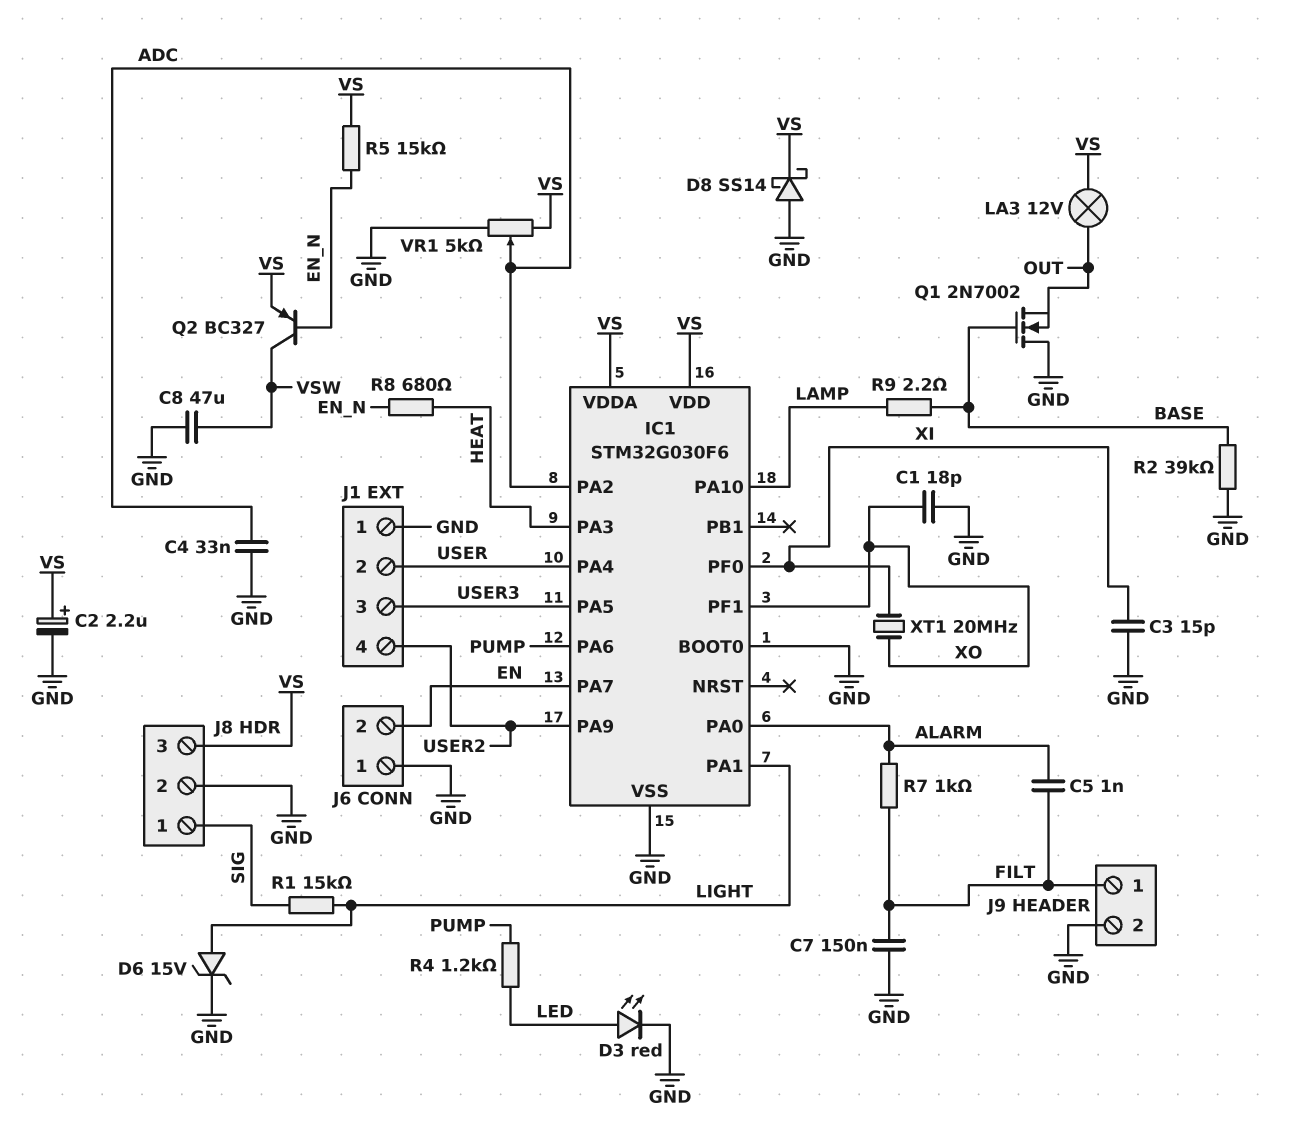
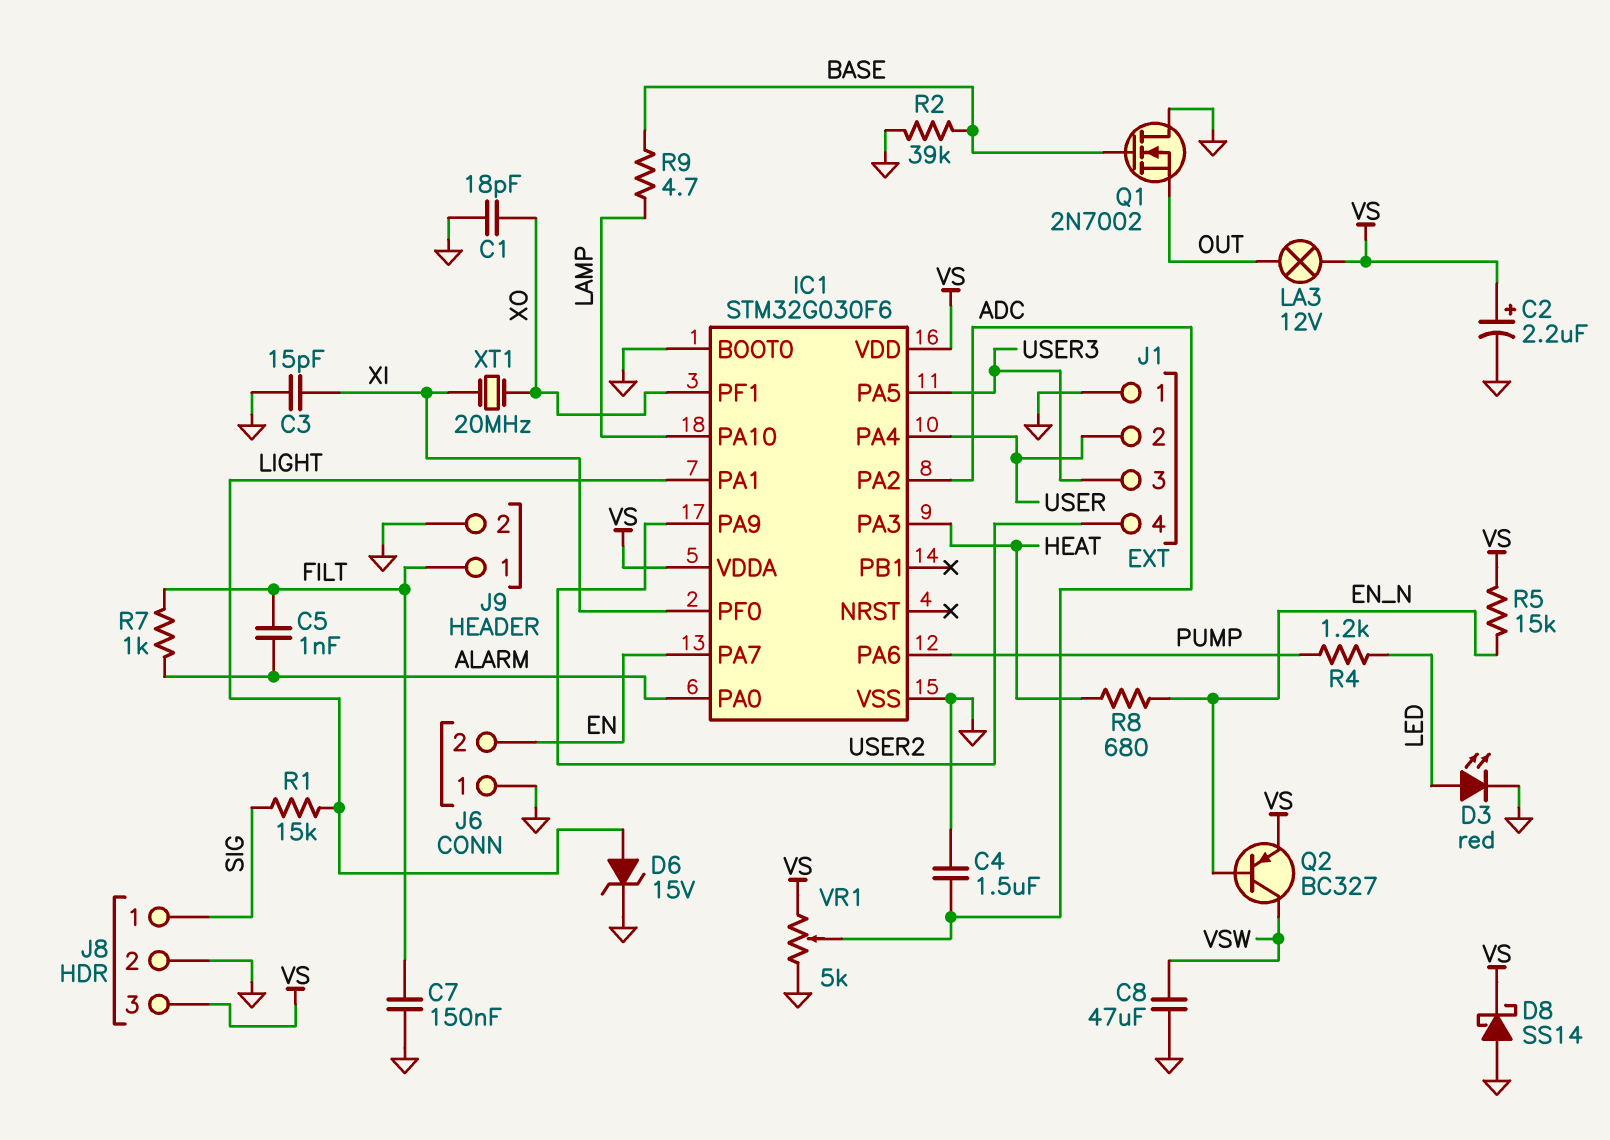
C4: 33nF (ADC, GND) -> 1.5uF (ADC, GND)
R9: 2.2 (BASE, LAMP) -> 4.7 (BASE, LAMP)

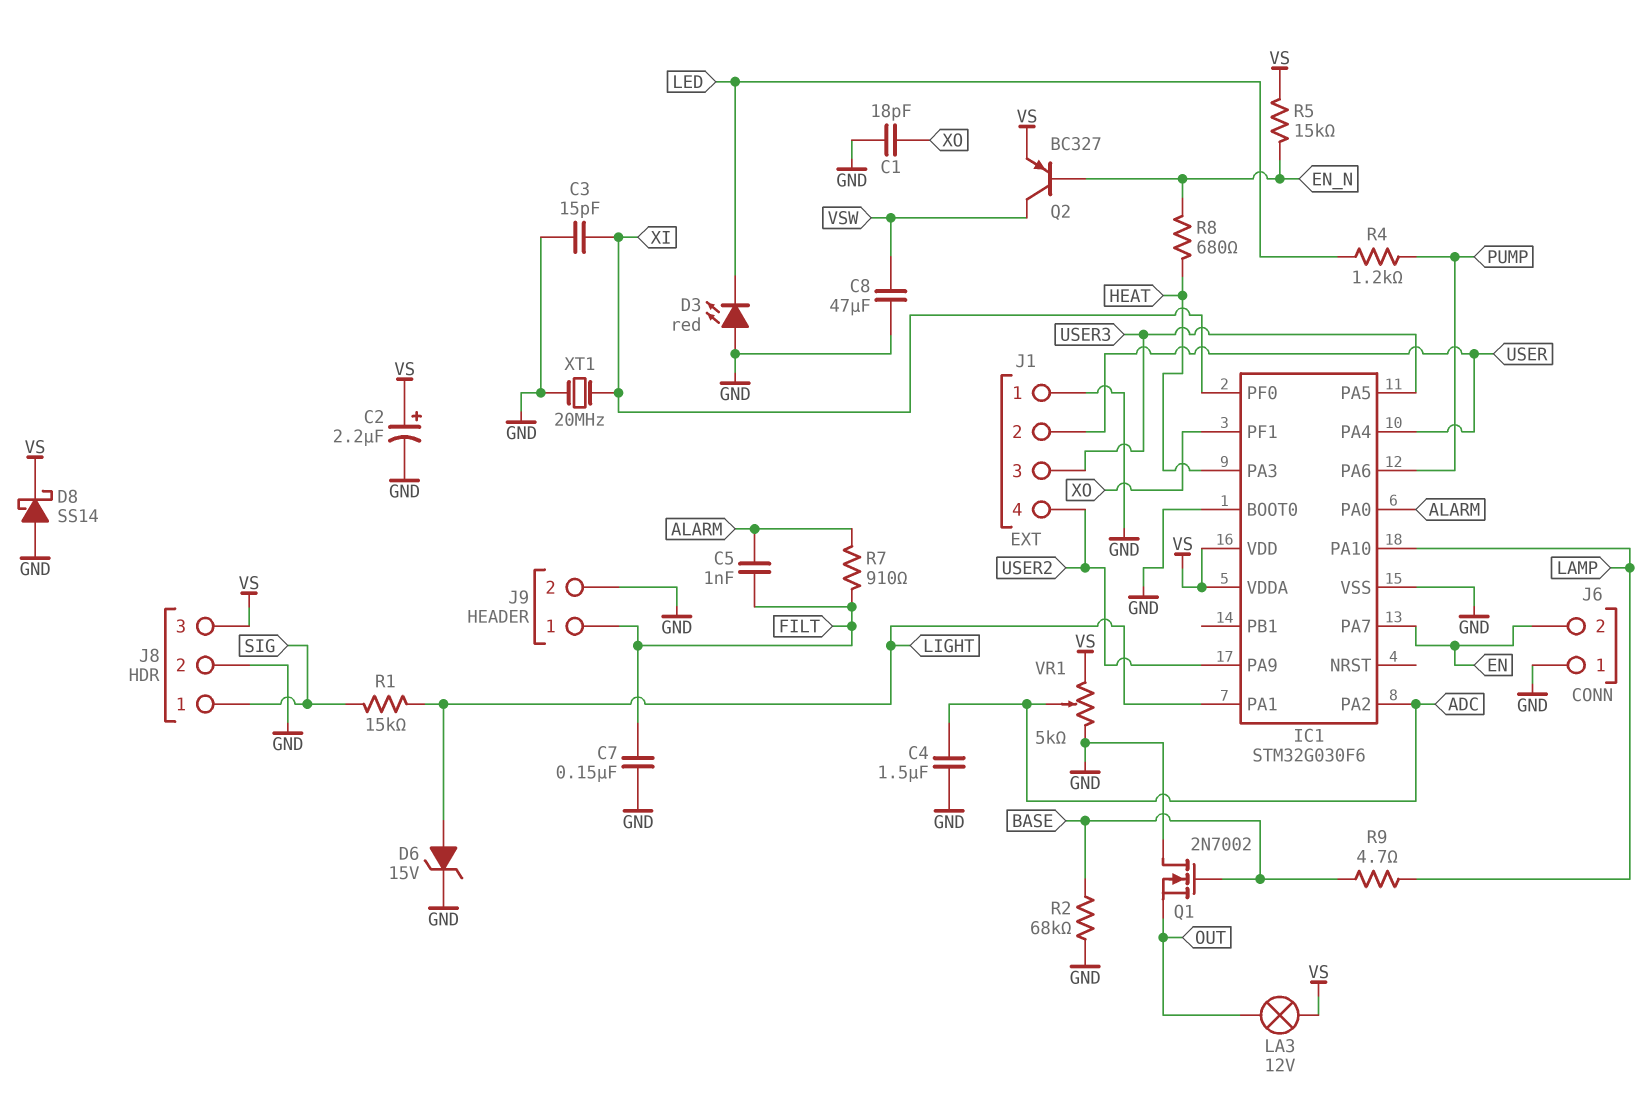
D3: LED red (A LED, K GND) -> LED red (A GND, K LED)
R2: 39k (BASE, GND) -> 68k (BASE, GND)
R7: 1k (ALARM, FILT) -> 910 (ALARM, FILT)
XT1: 20MHz (XI, XO) -> 20MHz (GND, XI)

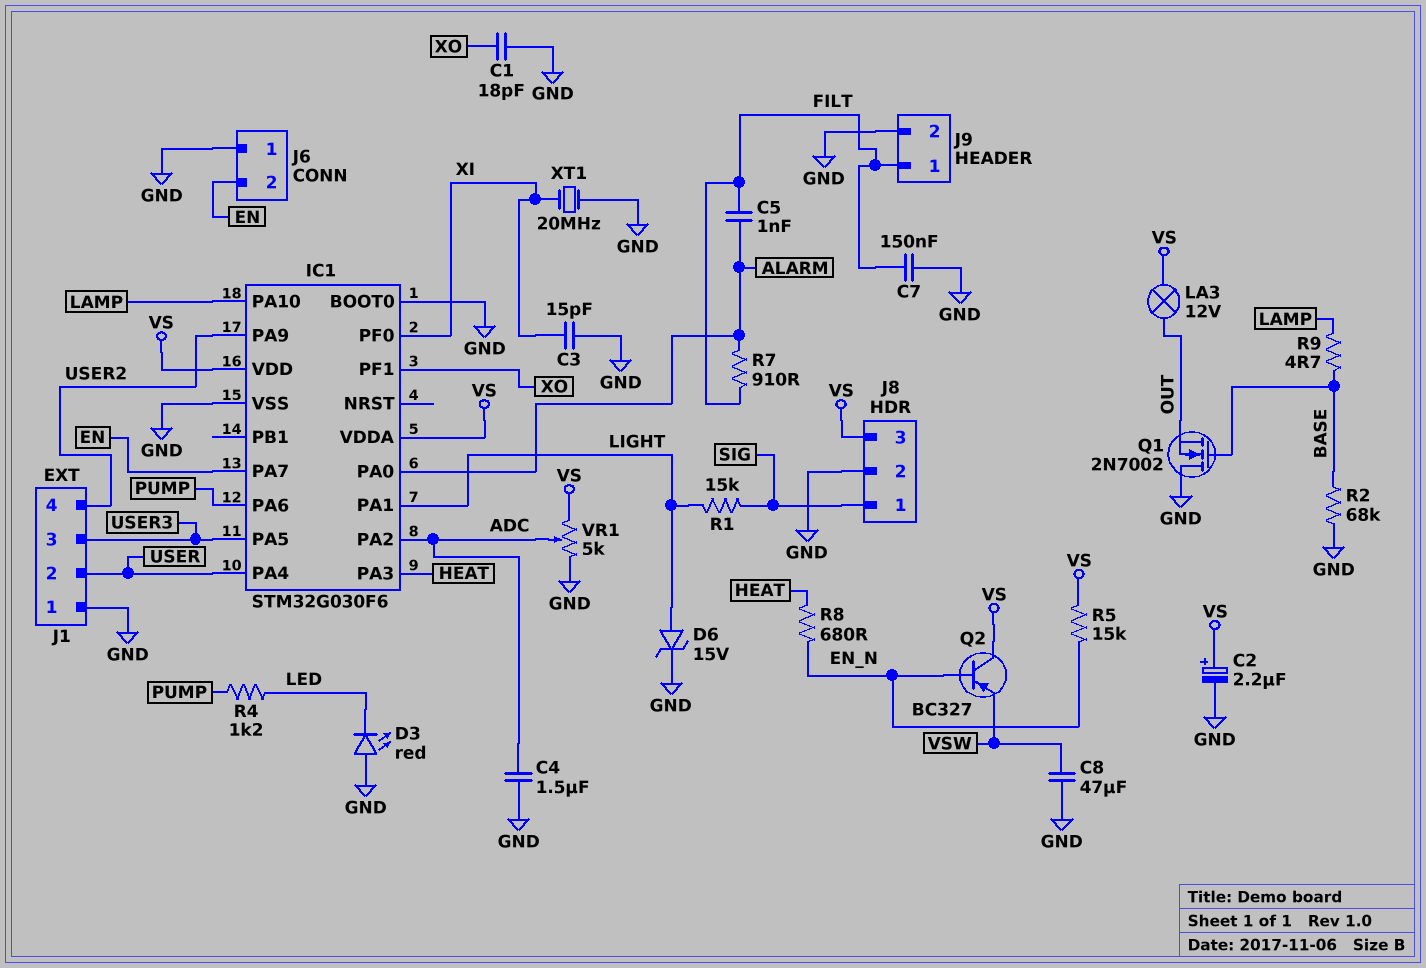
D8: schottky SS14 (A GND, K VS) -> none
Q2: PNP BC327 (B EN_N, C VSW, E VS) -> PNP BC327 (B EN_N, C VS, E VSW)

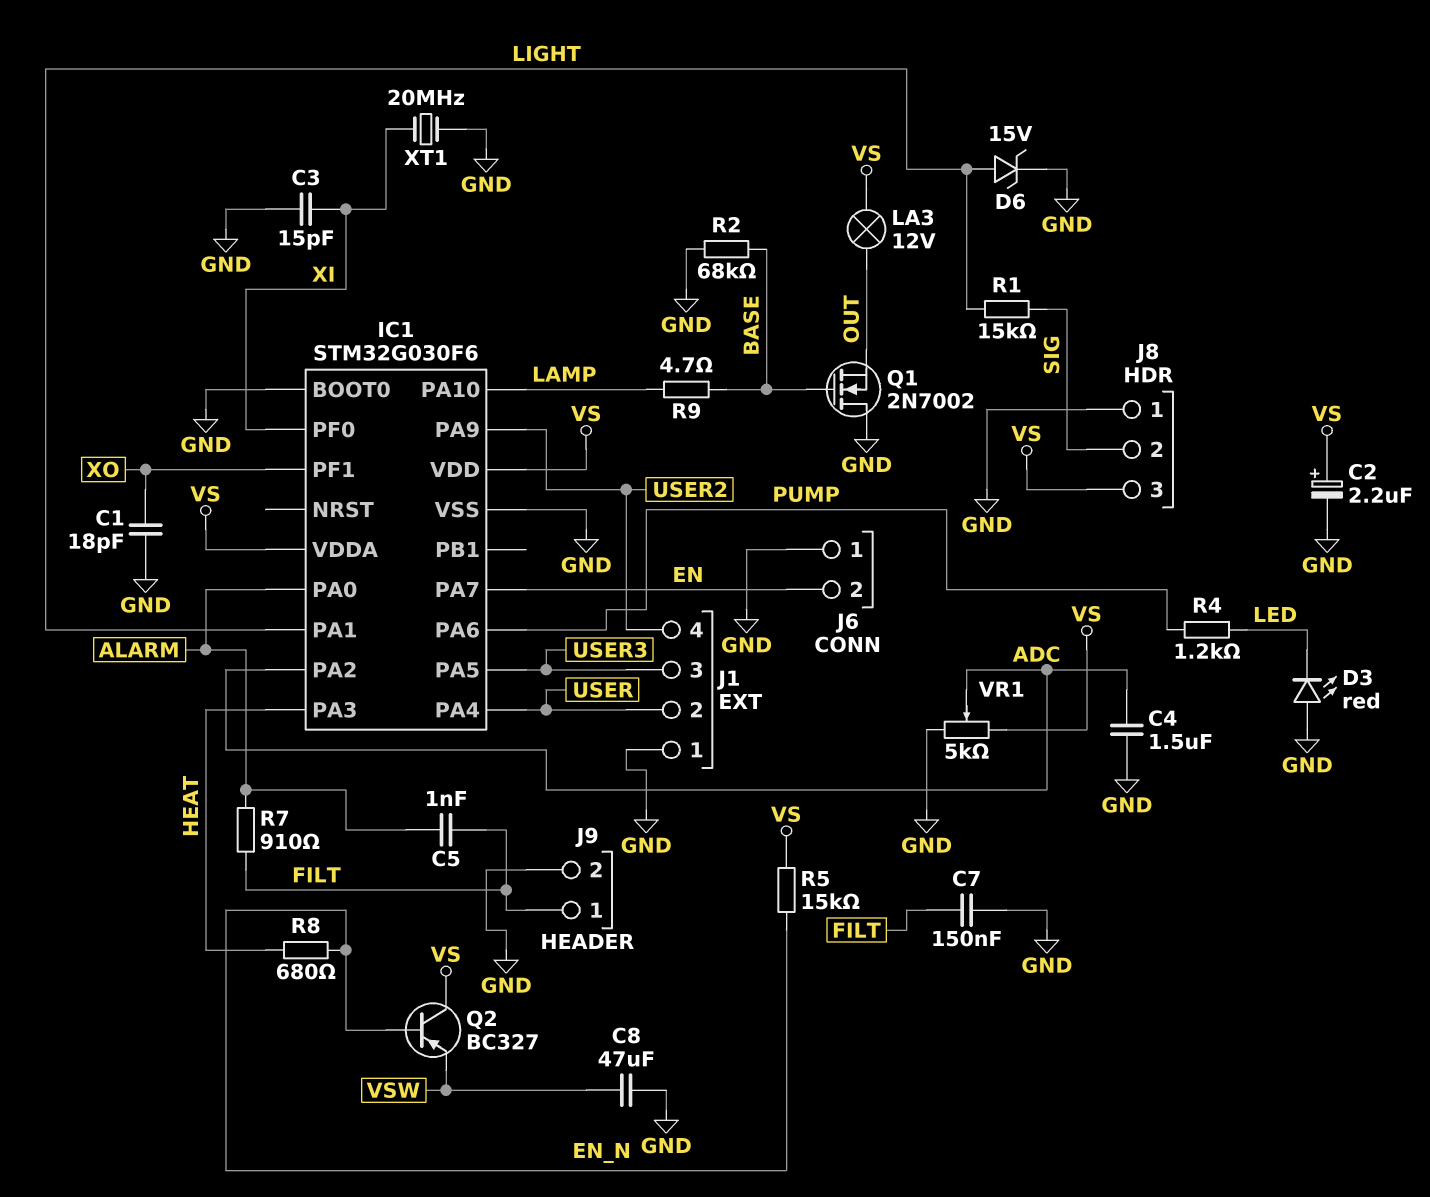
J8 pin 1: SIG -> GND
J8 pin 2: GND -> SIG

